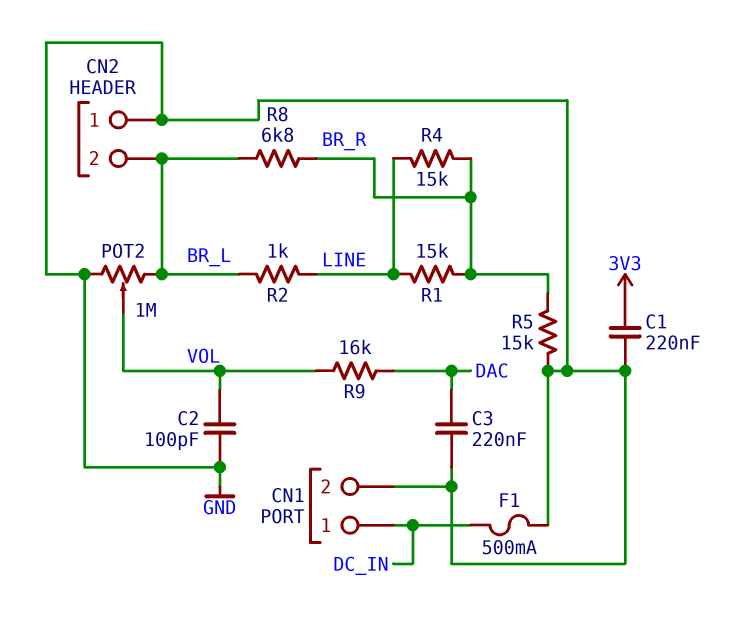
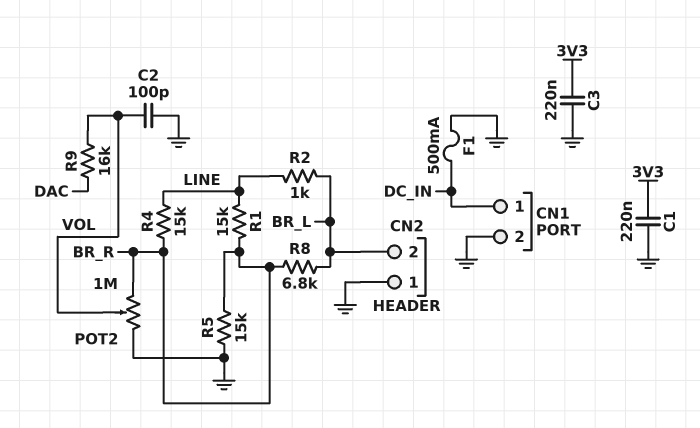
C3: 220nF (DAC, GND) -> 220nF (3V3, GND)
POT2: 1M (BR_L, GND, wiper VOL) -> 1M (BR_R, GND, wiper VOL)

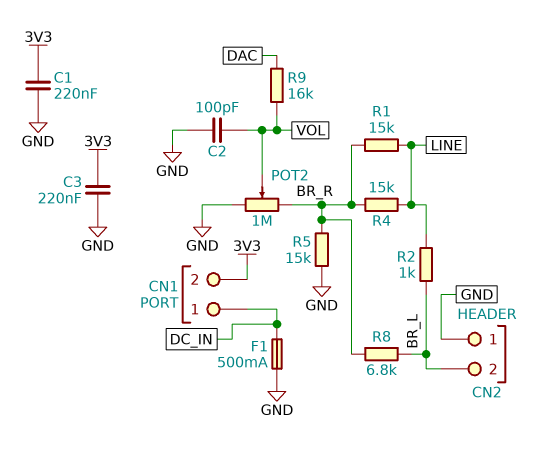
CN1 pin 2: GND -> 3V3

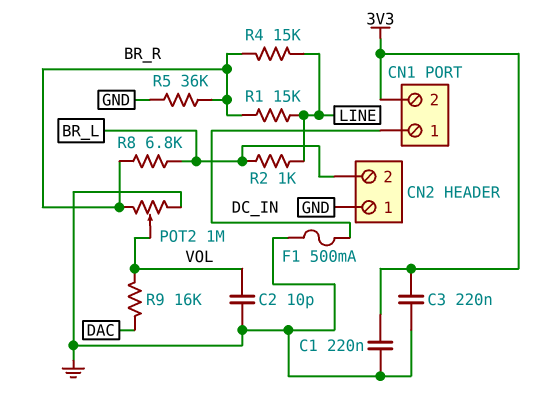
C2: 100pF (GND, VOL) -> 10pF (GND, VOL)
R5: 15k (BR_R, GND) -> 36k (BR_R, GND)

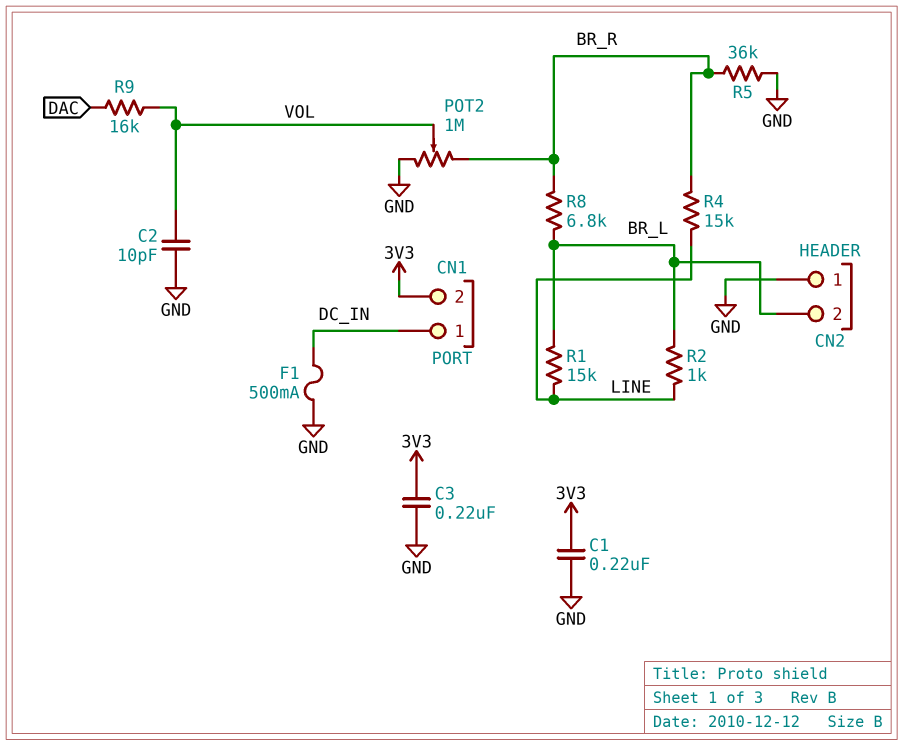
R1: 15k (BR_R, LINE) -> 15k (BR_L, LINE)

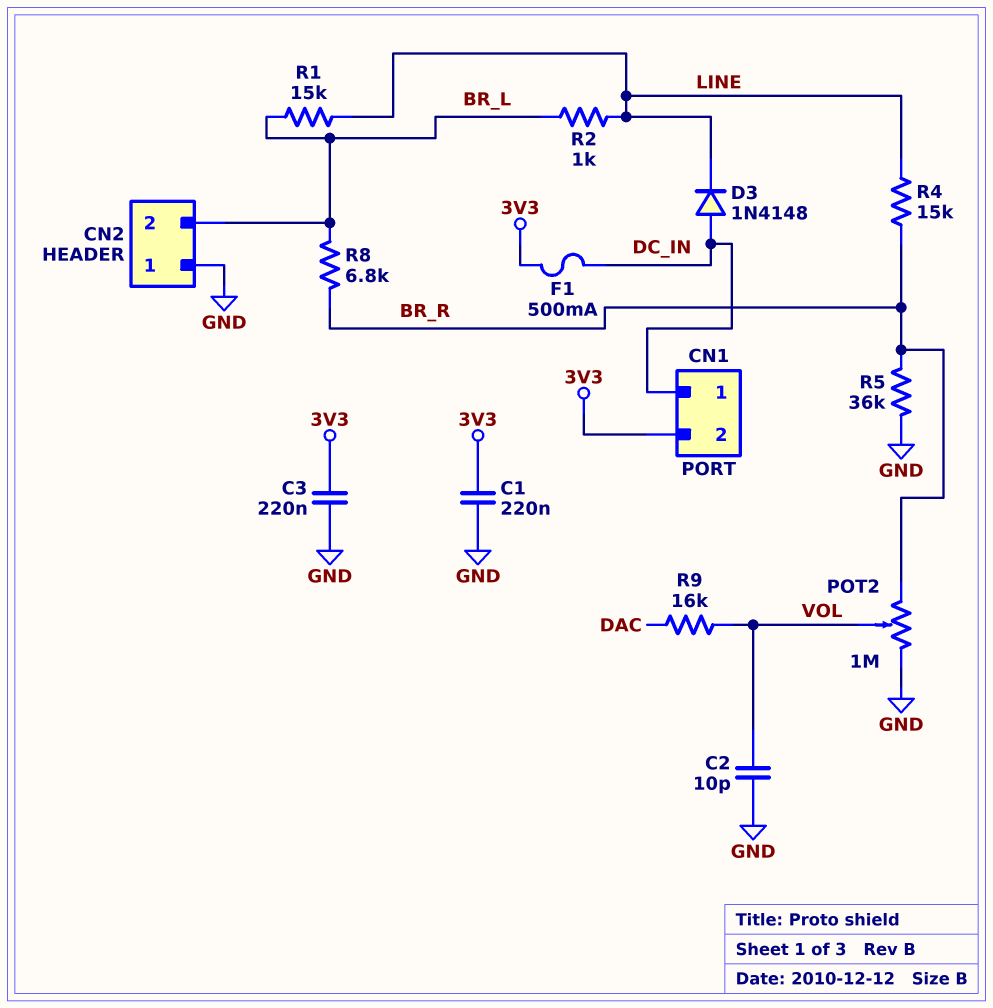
D3: none -> diode 1N4148 (A DC_IN, K LINE)
F1: 500mA (DC_IN, GND) -> 500mA (3V3, DC_IN)

